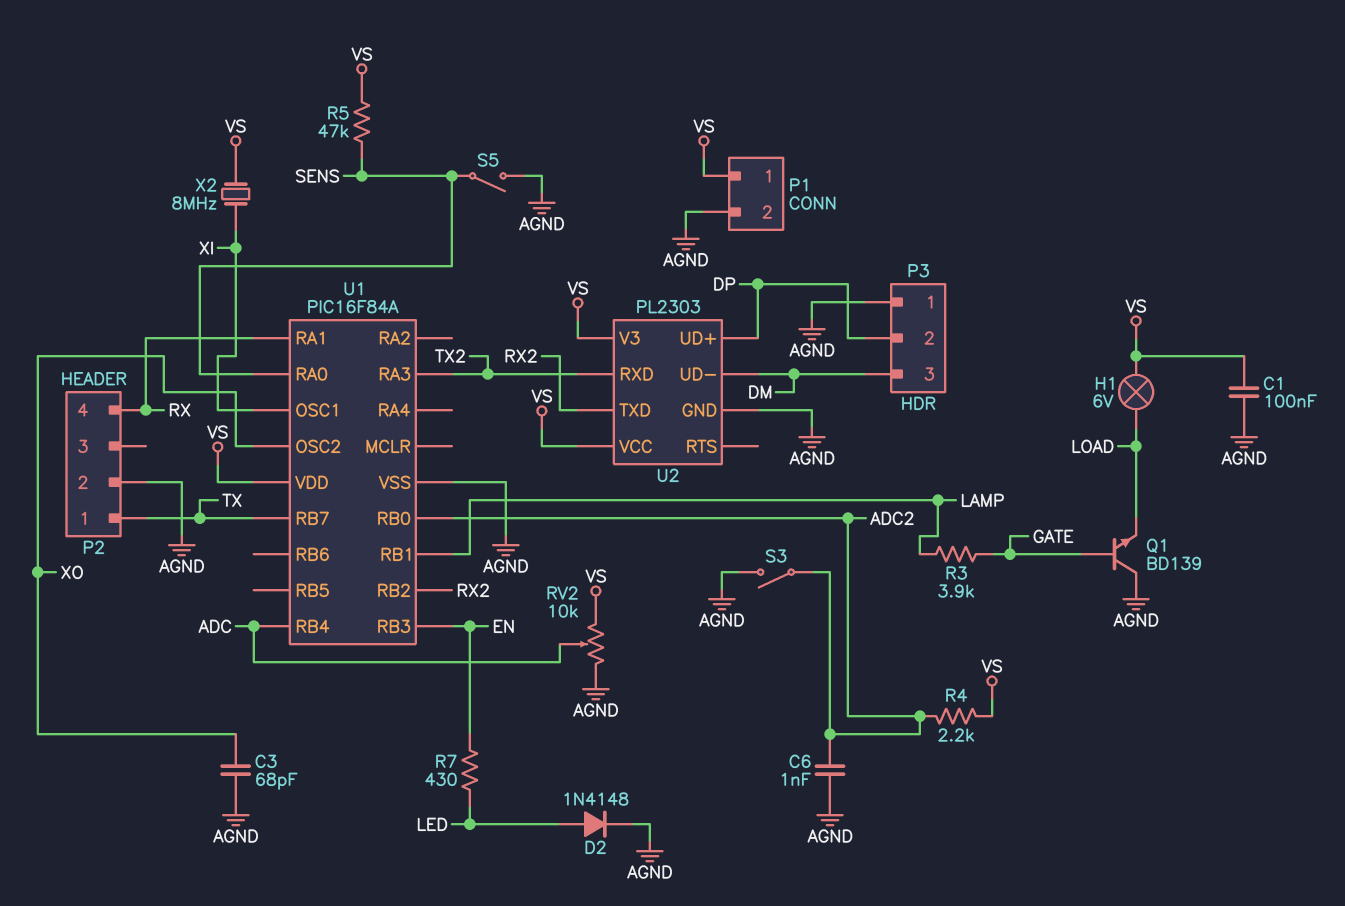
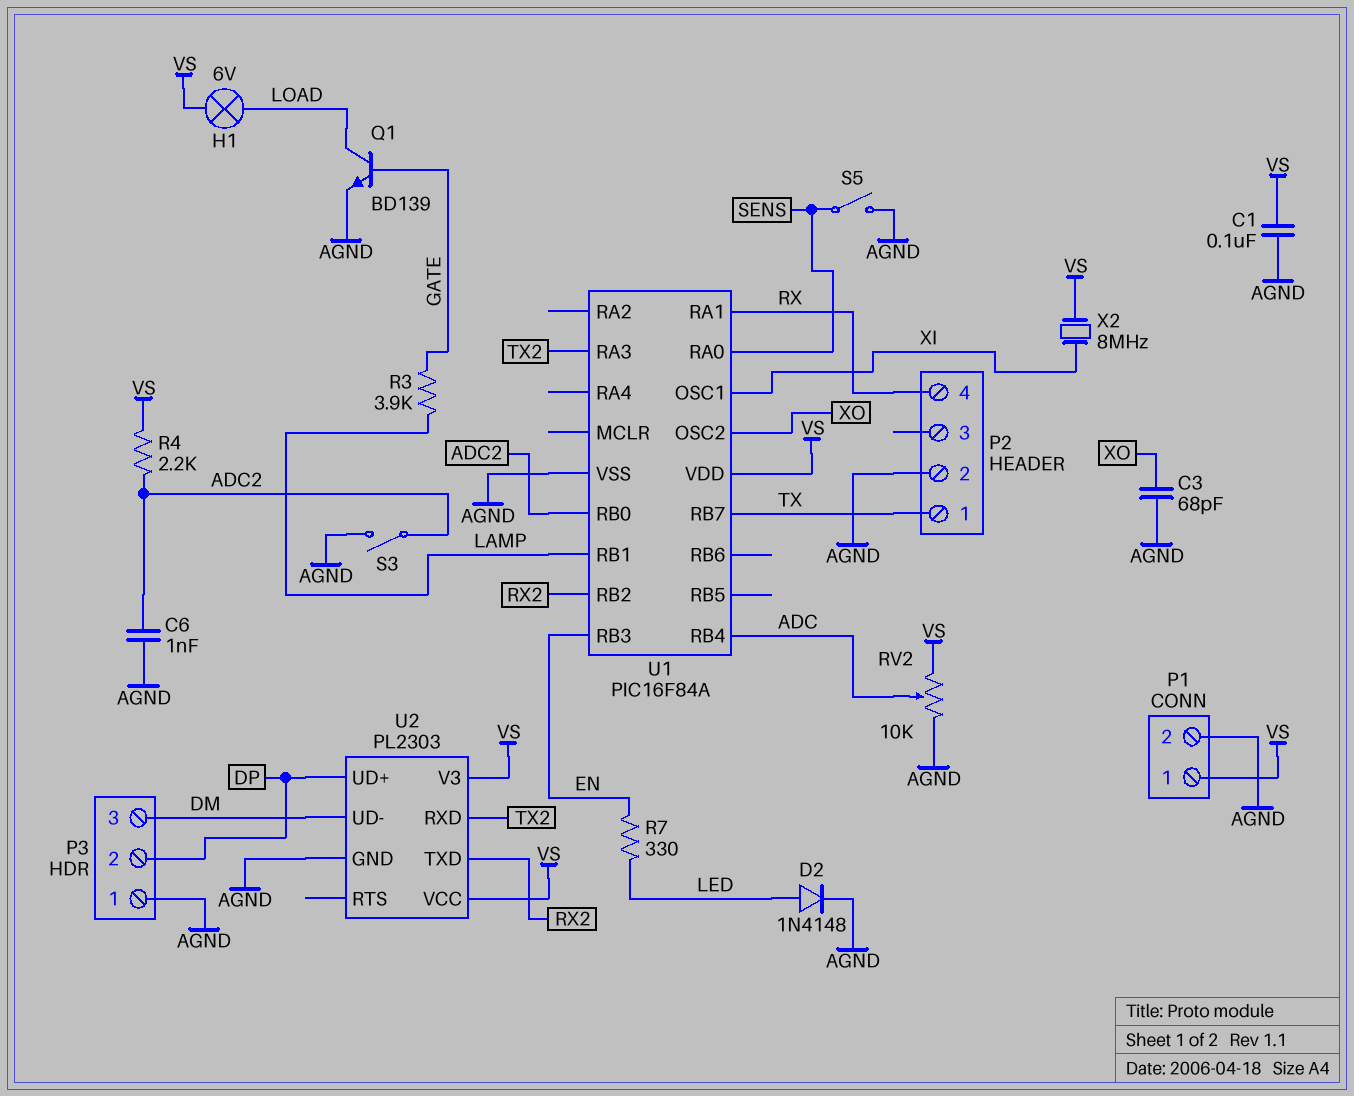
Q1: NPN BD139 (B GATE, C AGND, E LOAD) -> NPN BD139 (B GATE, C LOAD, E AGND)
R5: 47k (SENS, VS) -> none
R7: 430 (EN, LED) -> 330 (EN, LED)

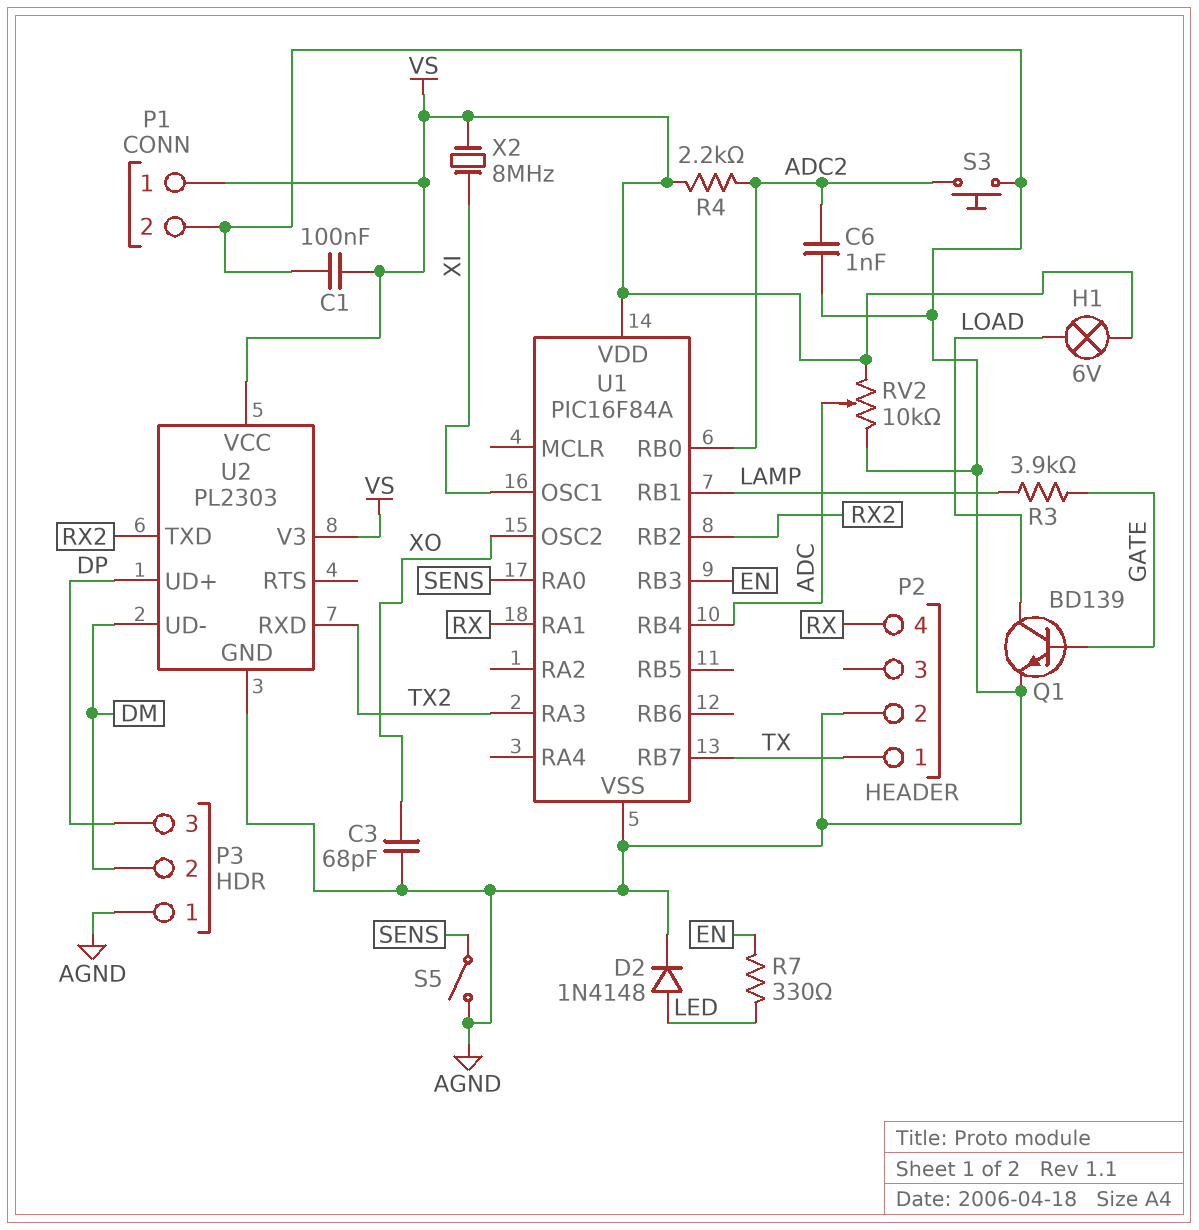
P3 pin 2: DP -> DM
P3 pin 3: DM -> DP
S3: switch (ADC2, AGND) -> button (ADC2, AGND)

